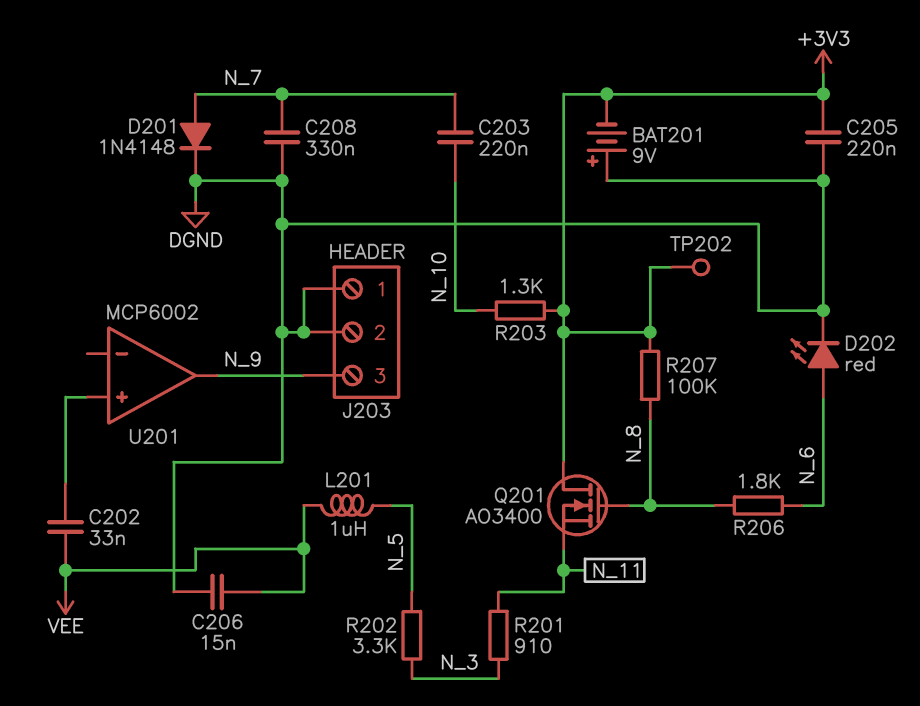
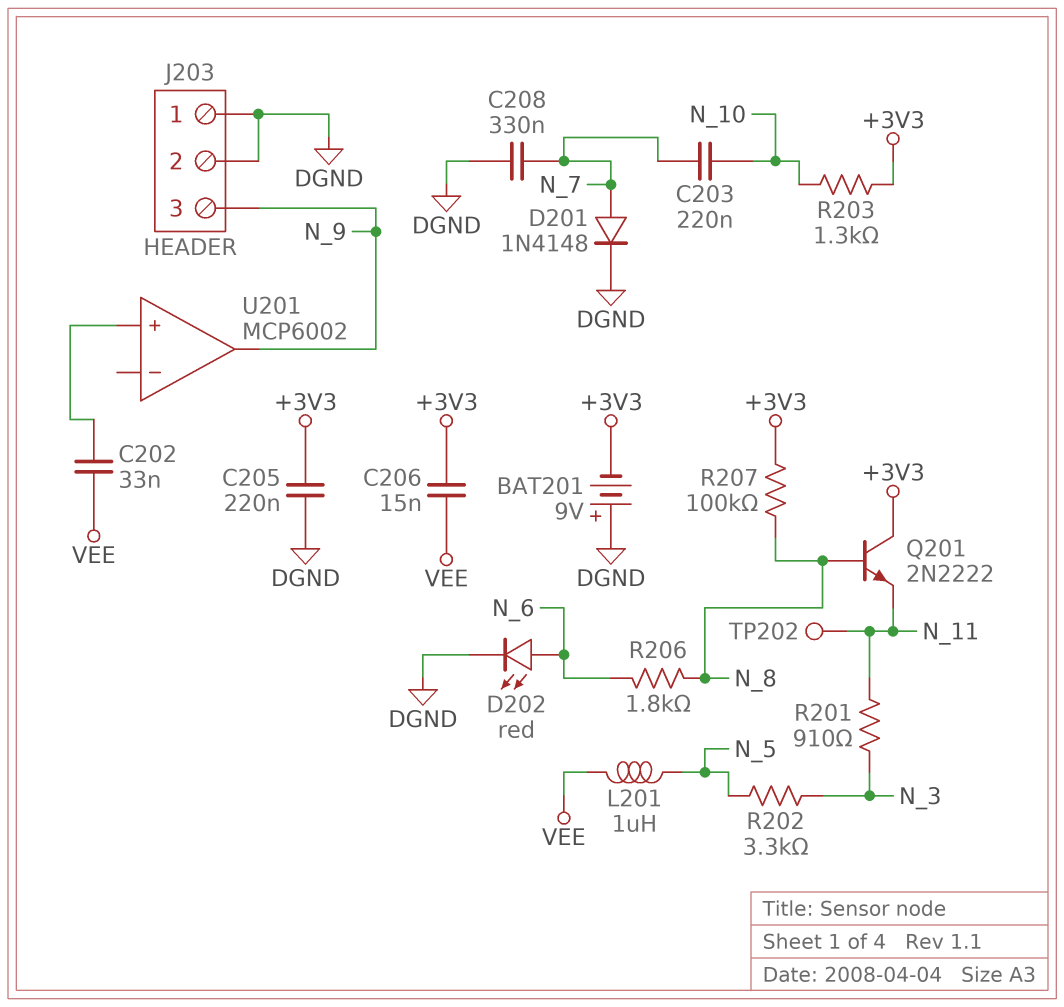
C206: 15nF (DGND, VEE) -> 15nF (+3V3, VEE)
Q201: NMOS AO3400 (G N_8, D +3V3, S N_11) -> NPN 2N2222 (B N_8, C +3V3, E N_11)
TP202: test point (+3V3) -> test point (N_11)

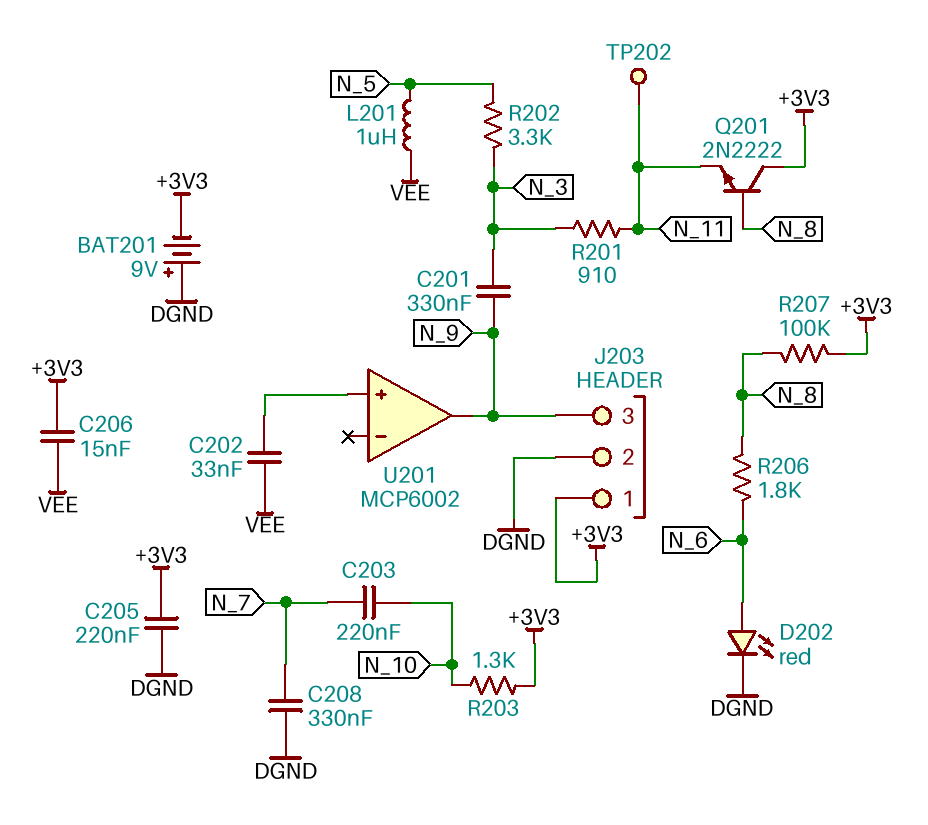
C201: none -> 330nF (N_3, N_9)
D201: diode 1N4148 (A N_7, K DGND) -> none
J203 pin 1: DGND -> +3V3

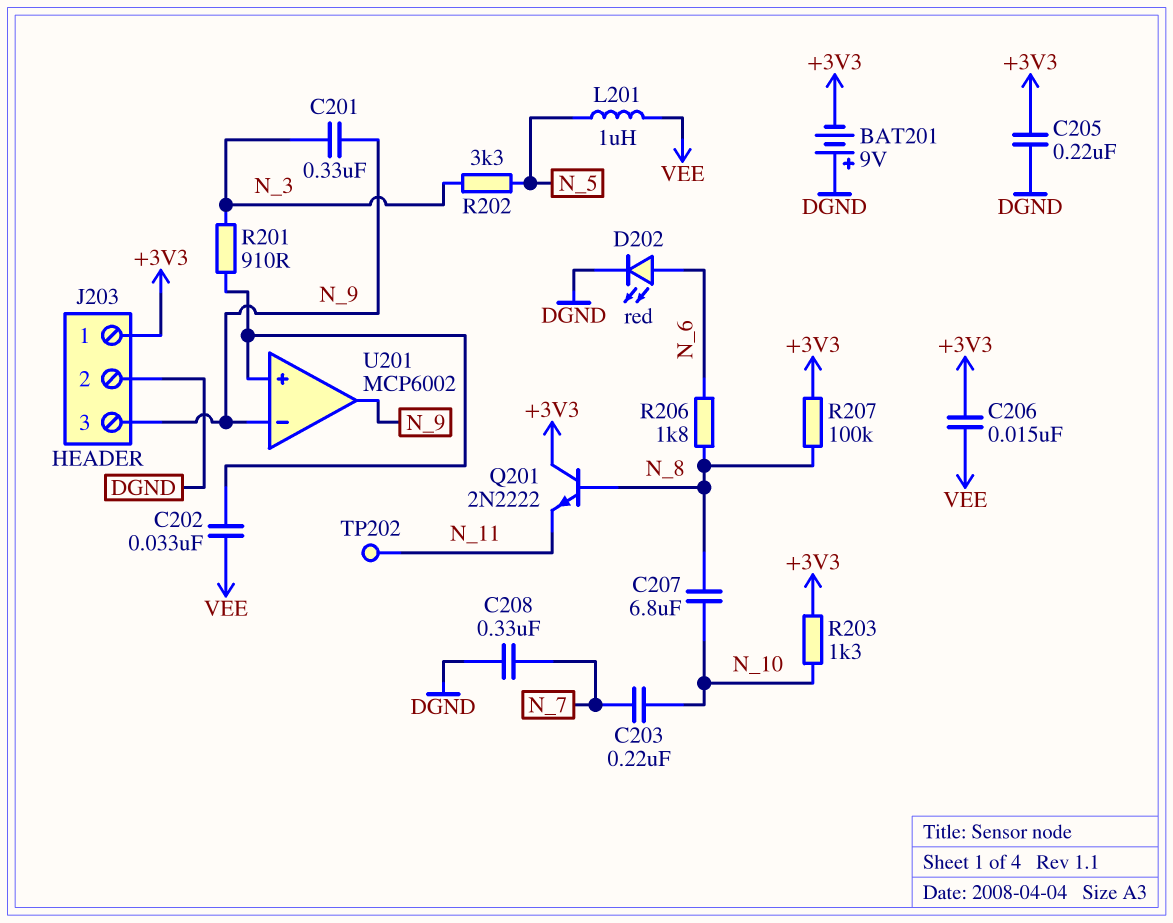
C207: none -> 6.8uF (N_8, N_10)
R201: 910 (N_3, N_11) -> 910 (N_3, U201/in+)
U201 pin in-: none -> N_9

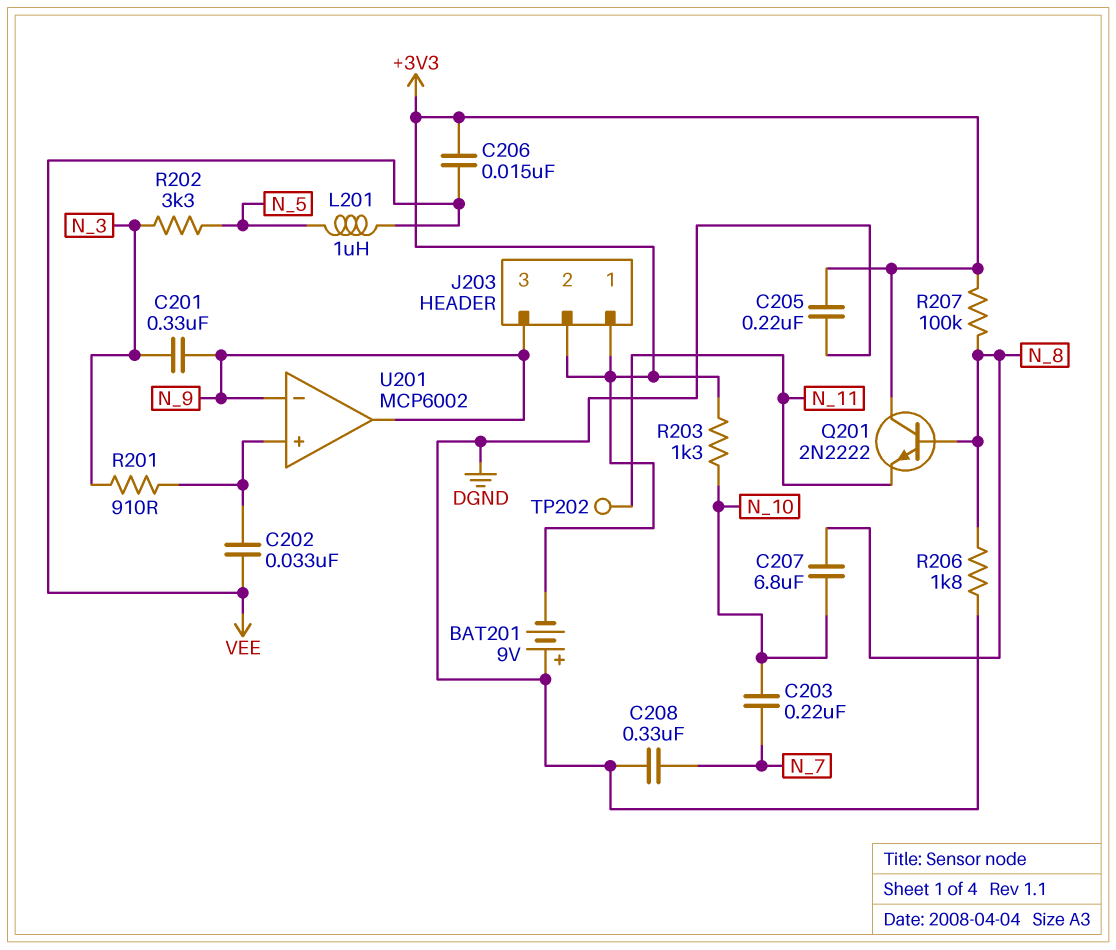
D202: LED red (A N_6, K DGND) -> none
J203 pin 2: DGND -> +3V3
R206: 1.8k (N_6, N_8) -> 1.8k (DGND, N_8)

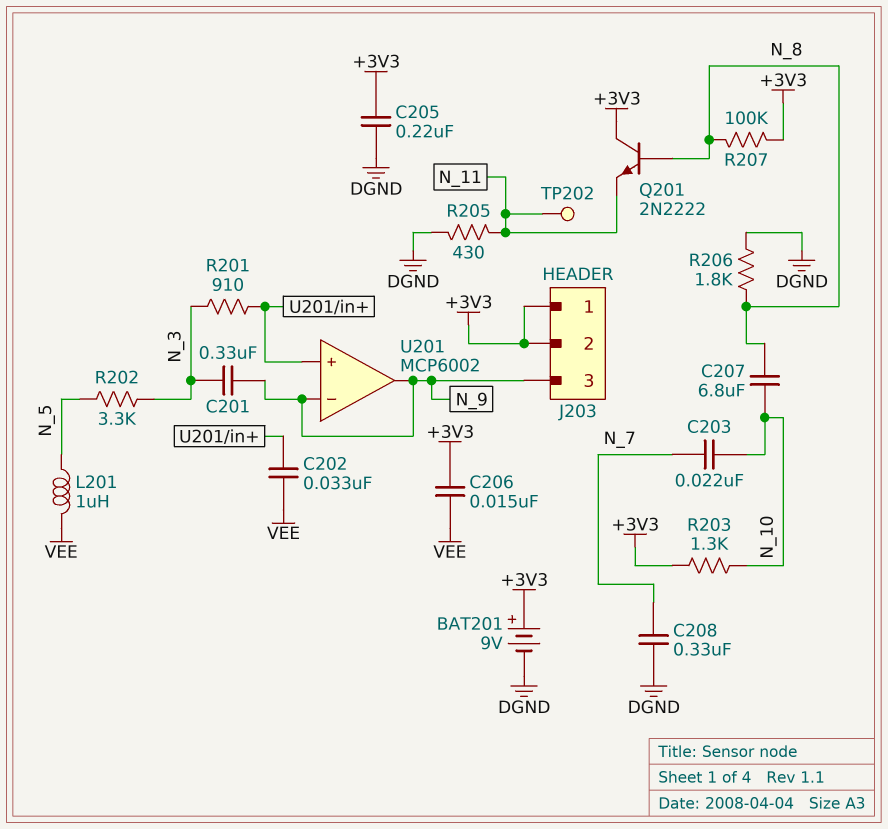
BAT201: 9V (plus DGND, minus +3V3) -> 9V (plus +3V3, minus DGND)
C203: 220nF (N_7, N_10) -> 22nF (N_7, N_10)
R205: none -> 430 (DGND, N_11)

